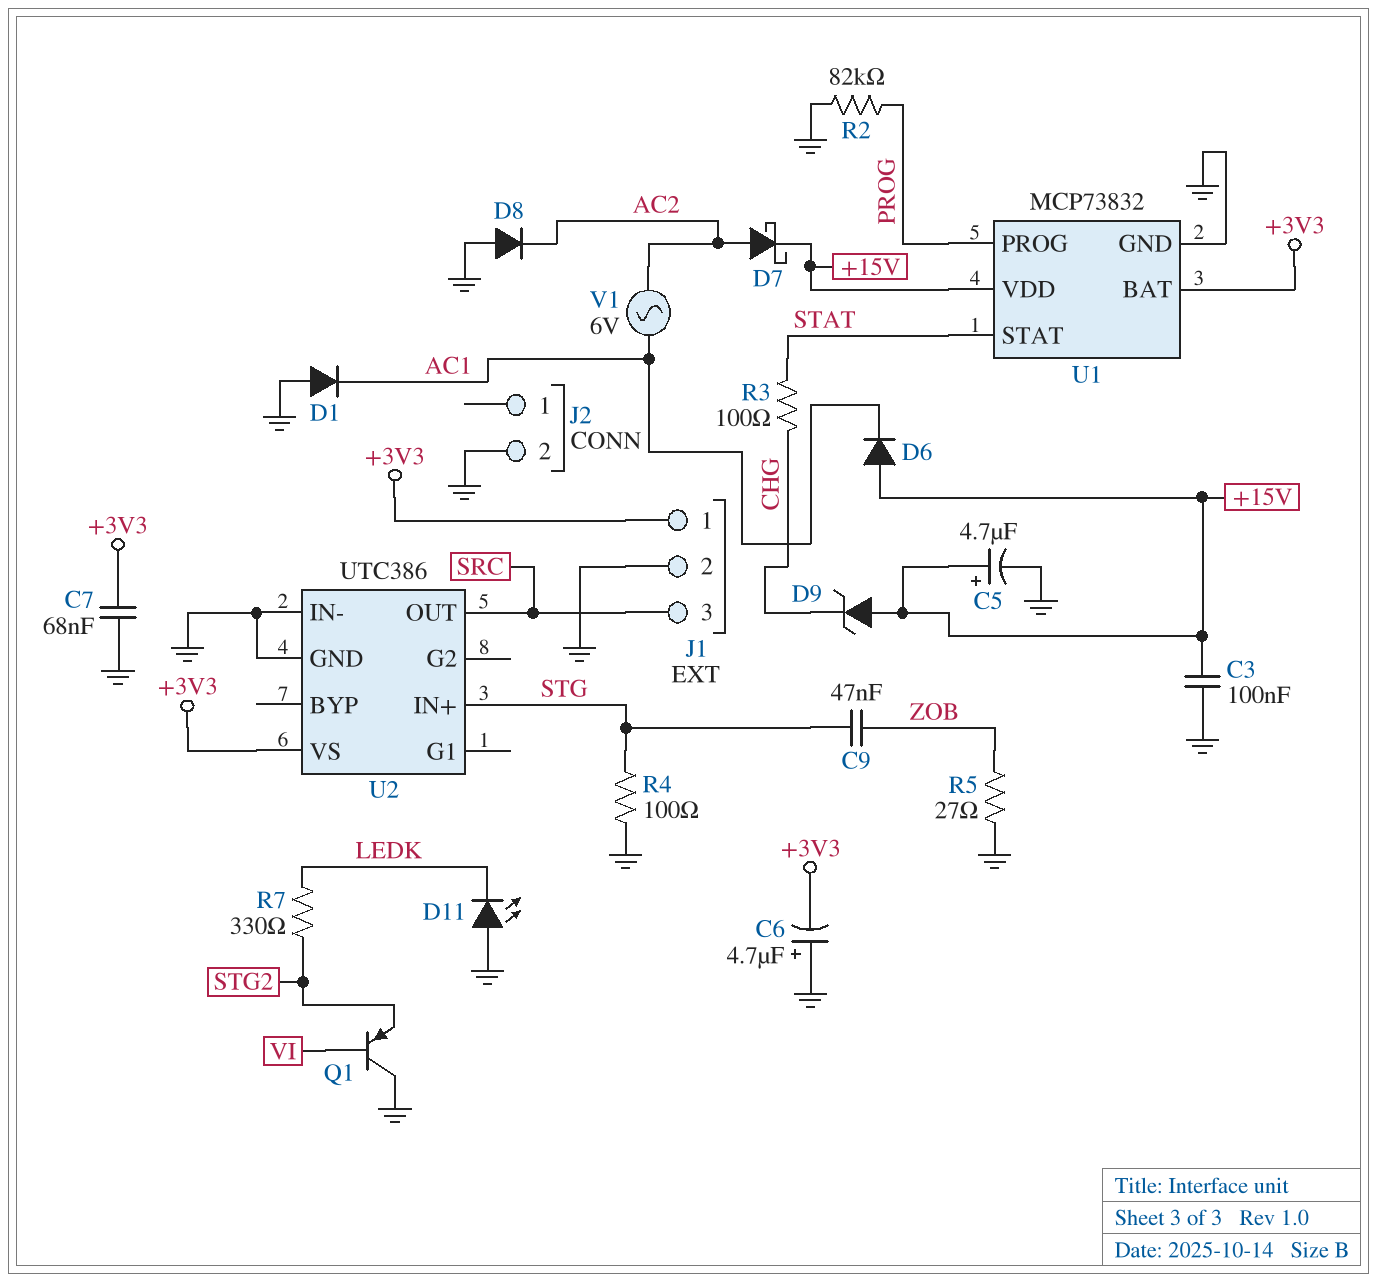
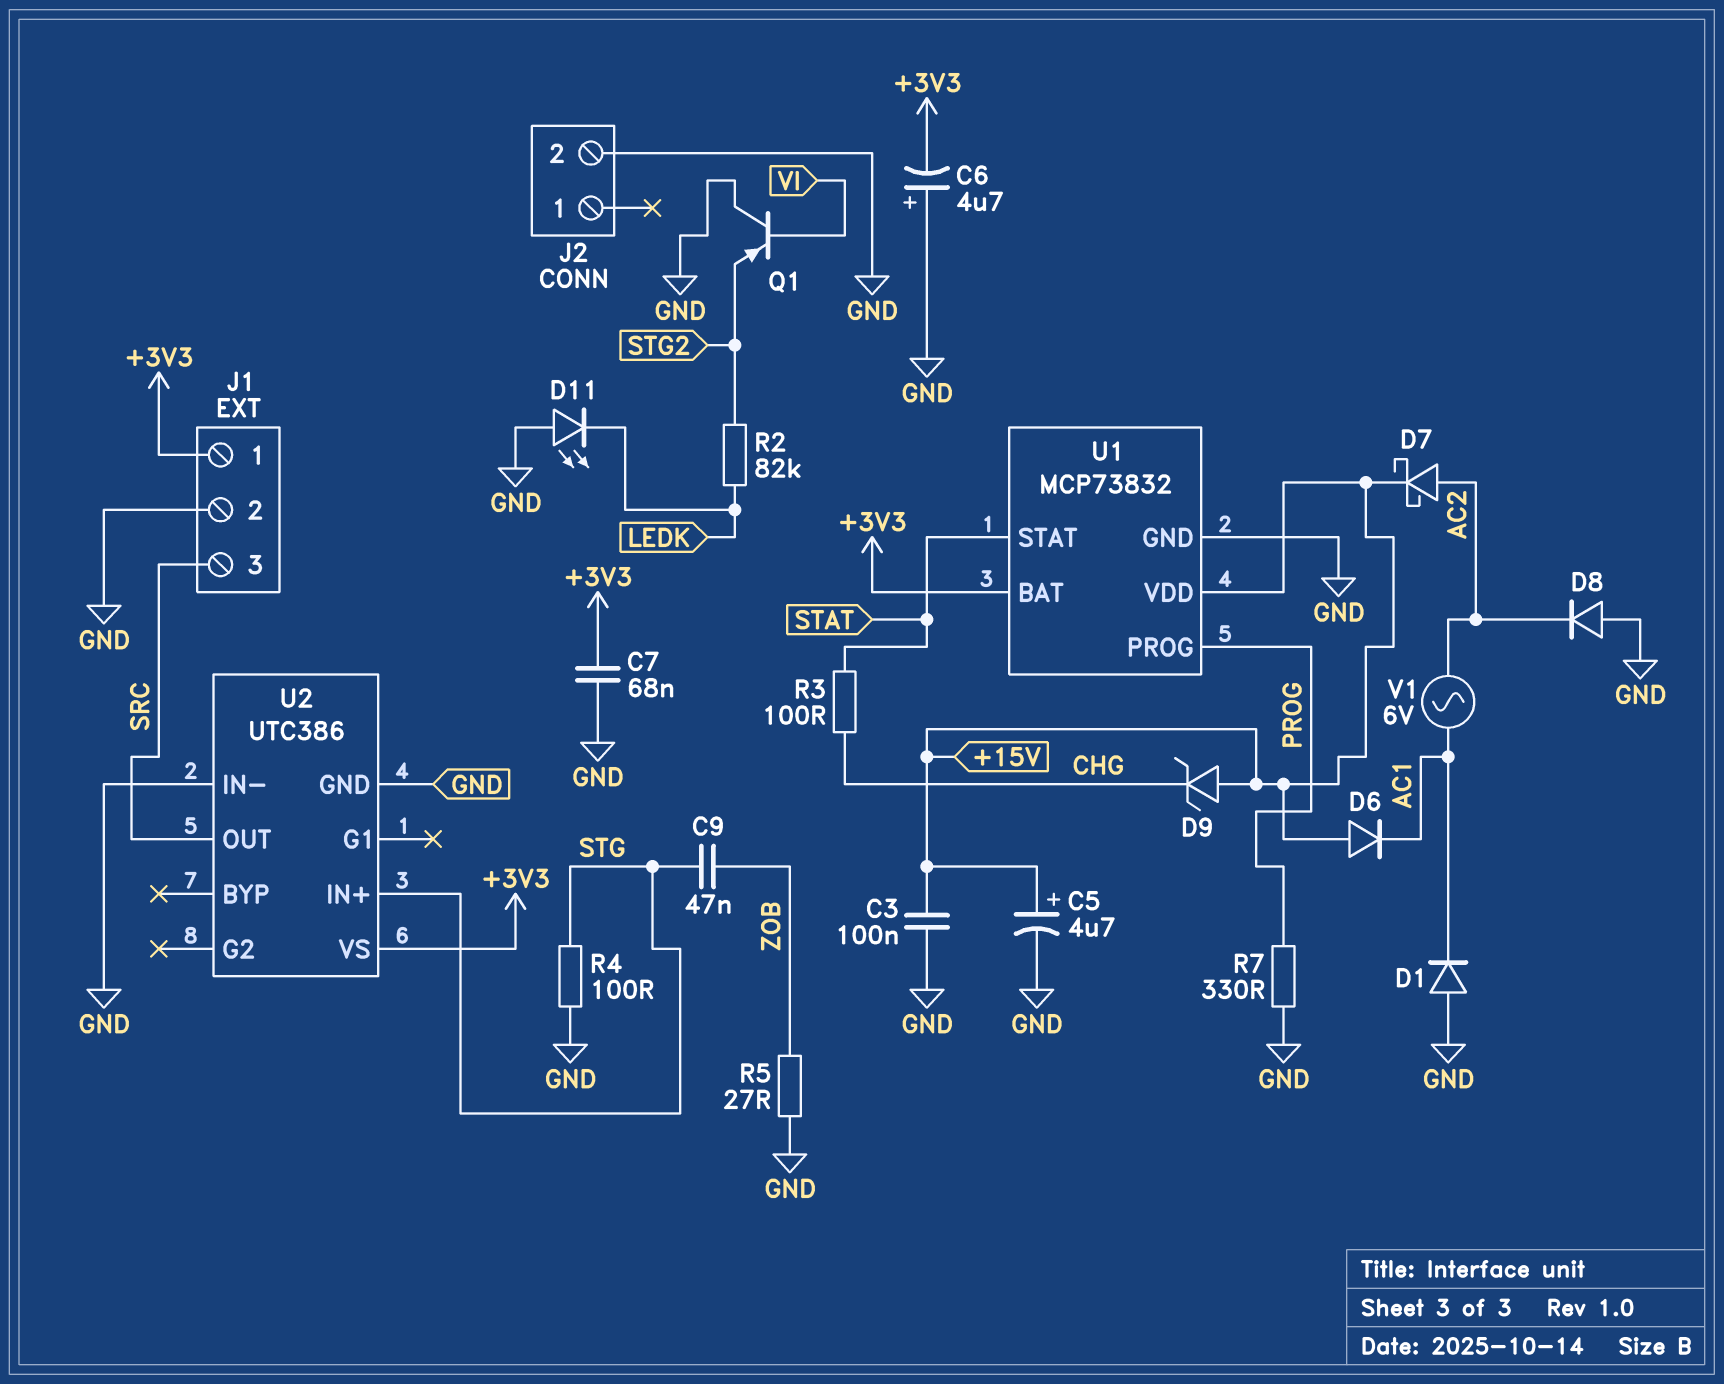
R2: 82k (GND, PROG) -> 82k (LEDK, STG2)
R7: 330 (LEDK, STG2) -> 330 (GND, PROG)

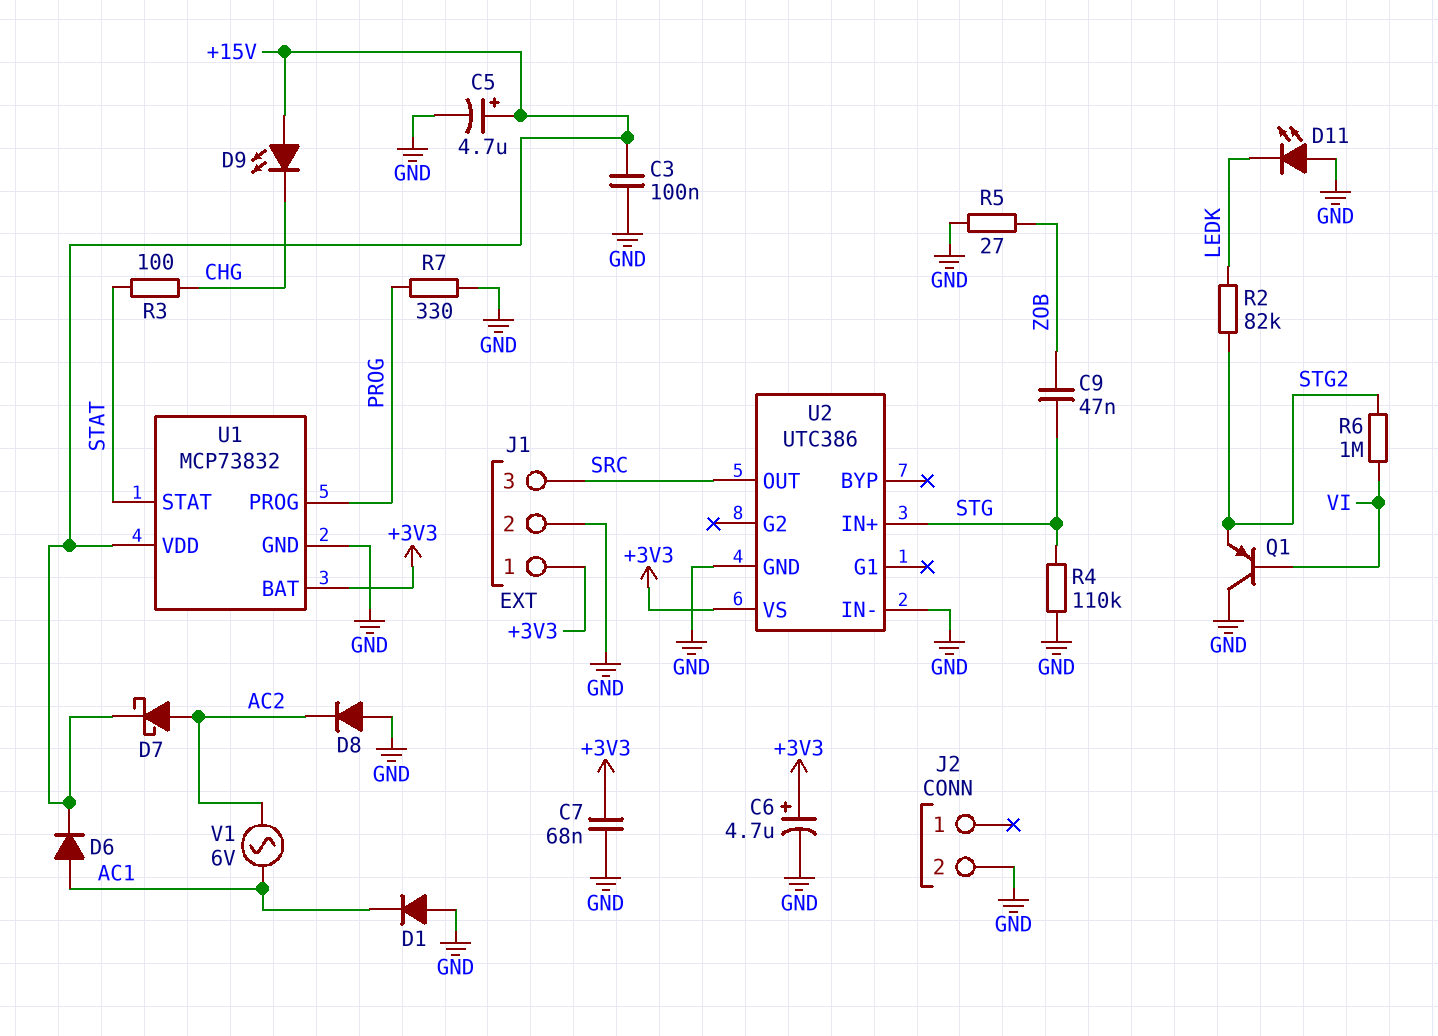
C6: 4.7uF (plus GND, minus +3V3) -> 4.7uF (plus +3V3, minus GND)
D6: diode (A +15V, K AC1) -> diode (A AC1, K +15V)
D9: zener (A +15V, K CHG) -> LED (A +15V, K CHG)
R4: 100 (GND, STG) -> 110k (GND, STG)
R6: none -> 1M (STG2, VI)

